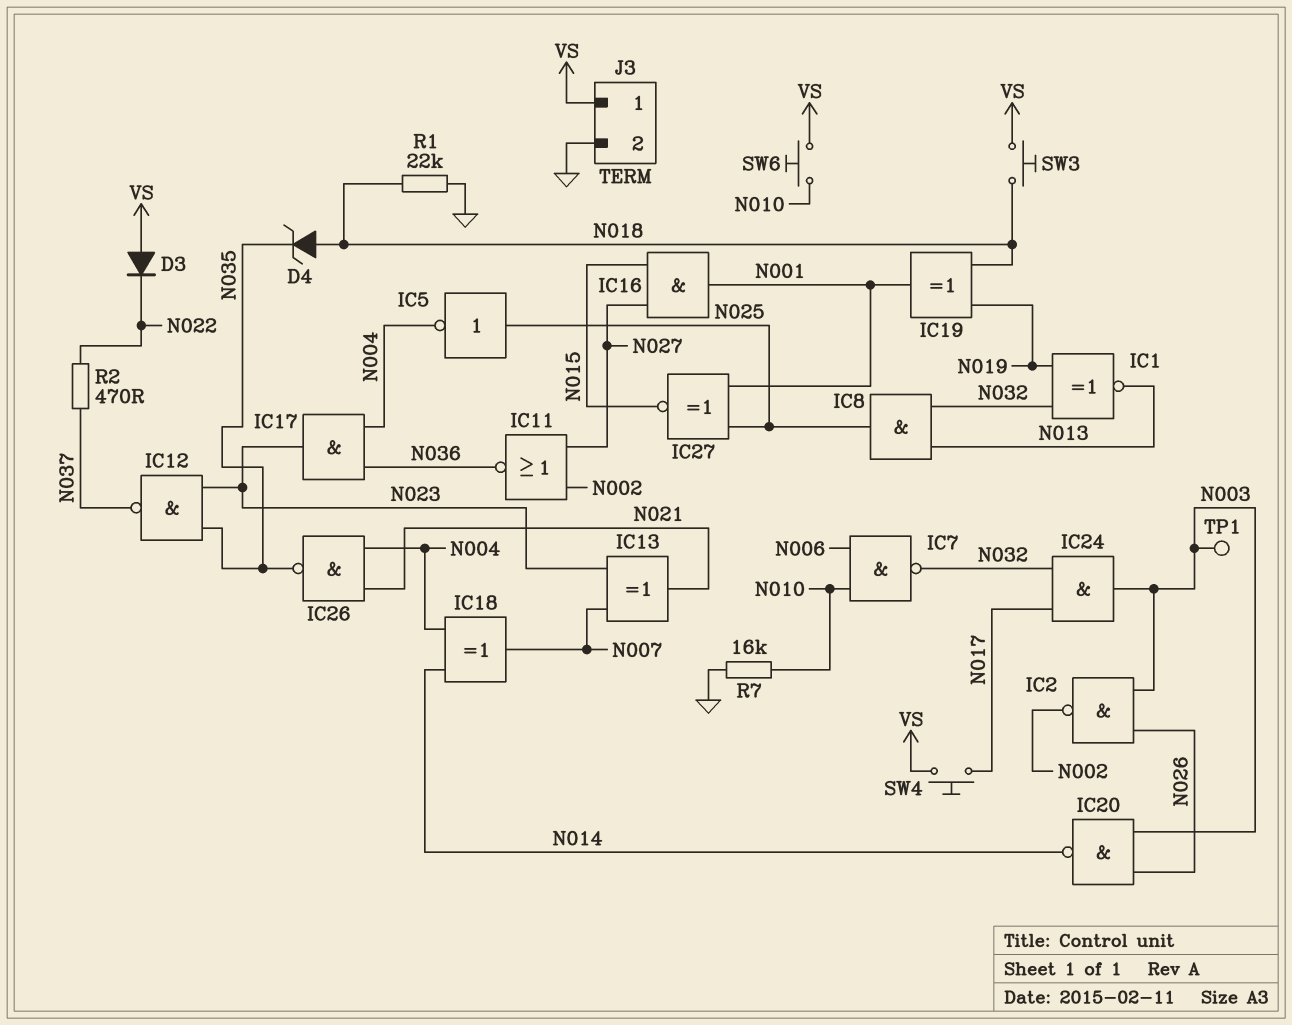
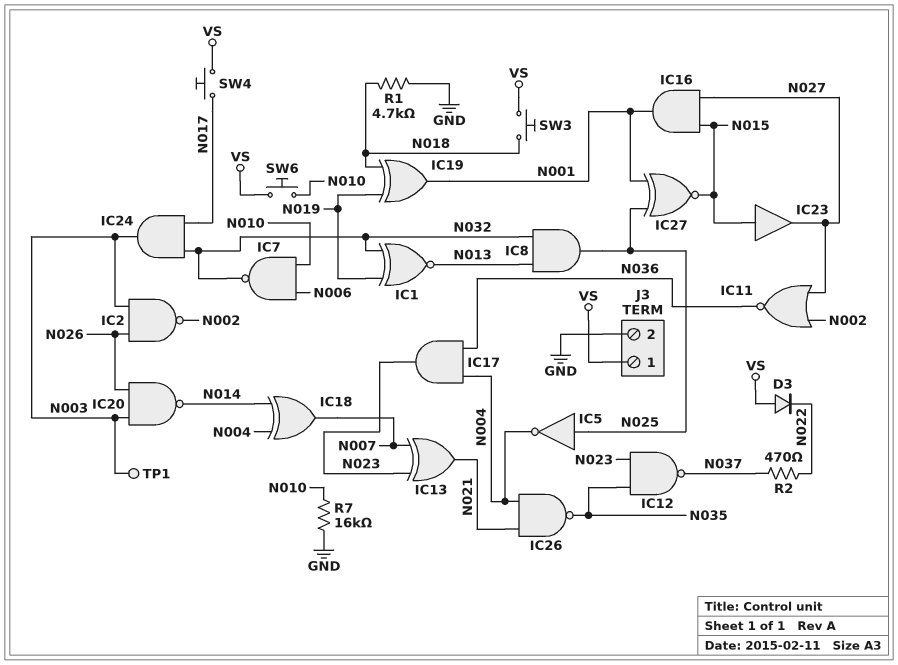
D4: zener (A N018, K N035) -> none
IC23: none -> buffer (in N015, out N027)
R1: 22k (GND, N018) -> 4.7k (GND, N018)

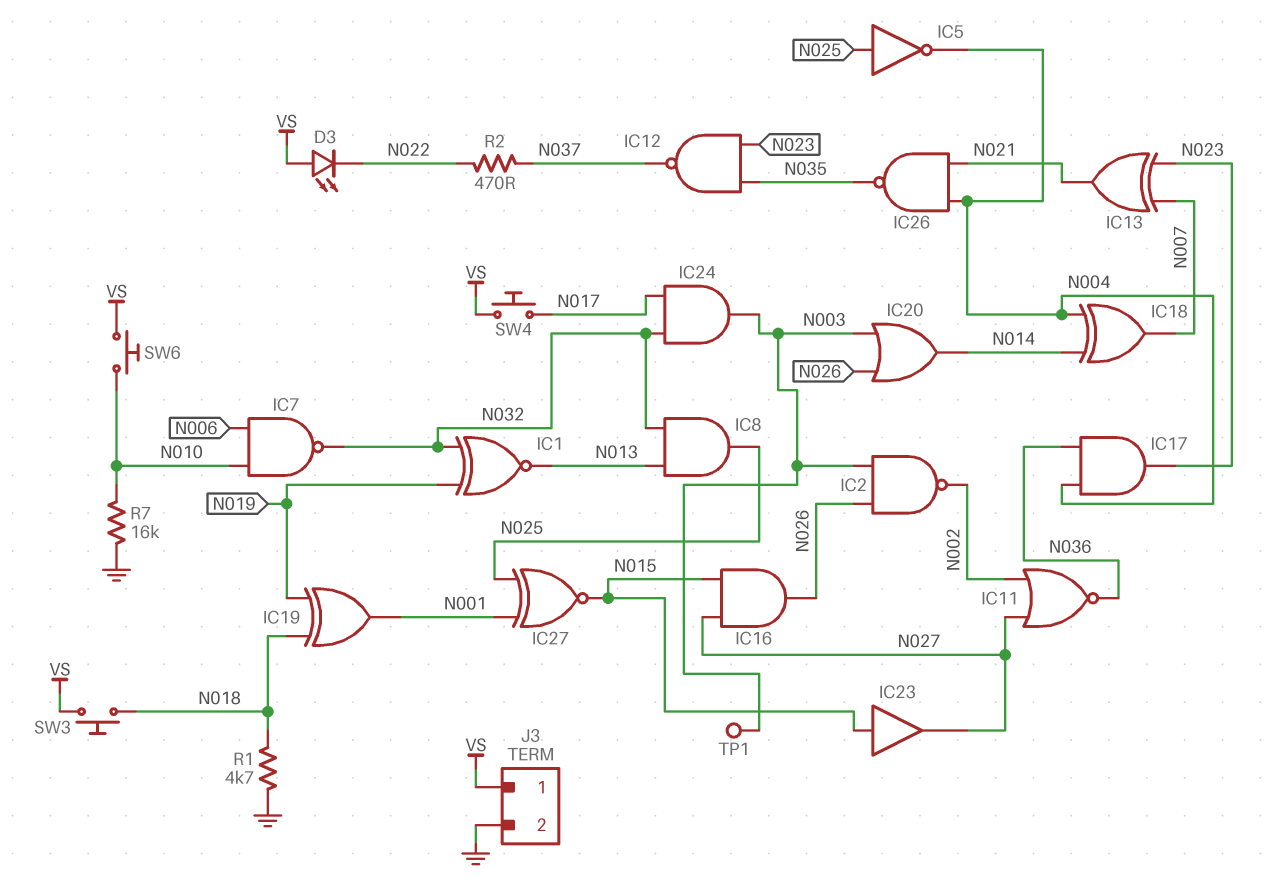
D3: diode (A VS, K N022) -> LED (A VS, K N022)
IC16: AND (in N015, in N027, out N001) -> AND (in N015, in N027, out N026)
IC20: NAND (in N003, in N026, out N014) -> OR (in N003, in N026, out N014)

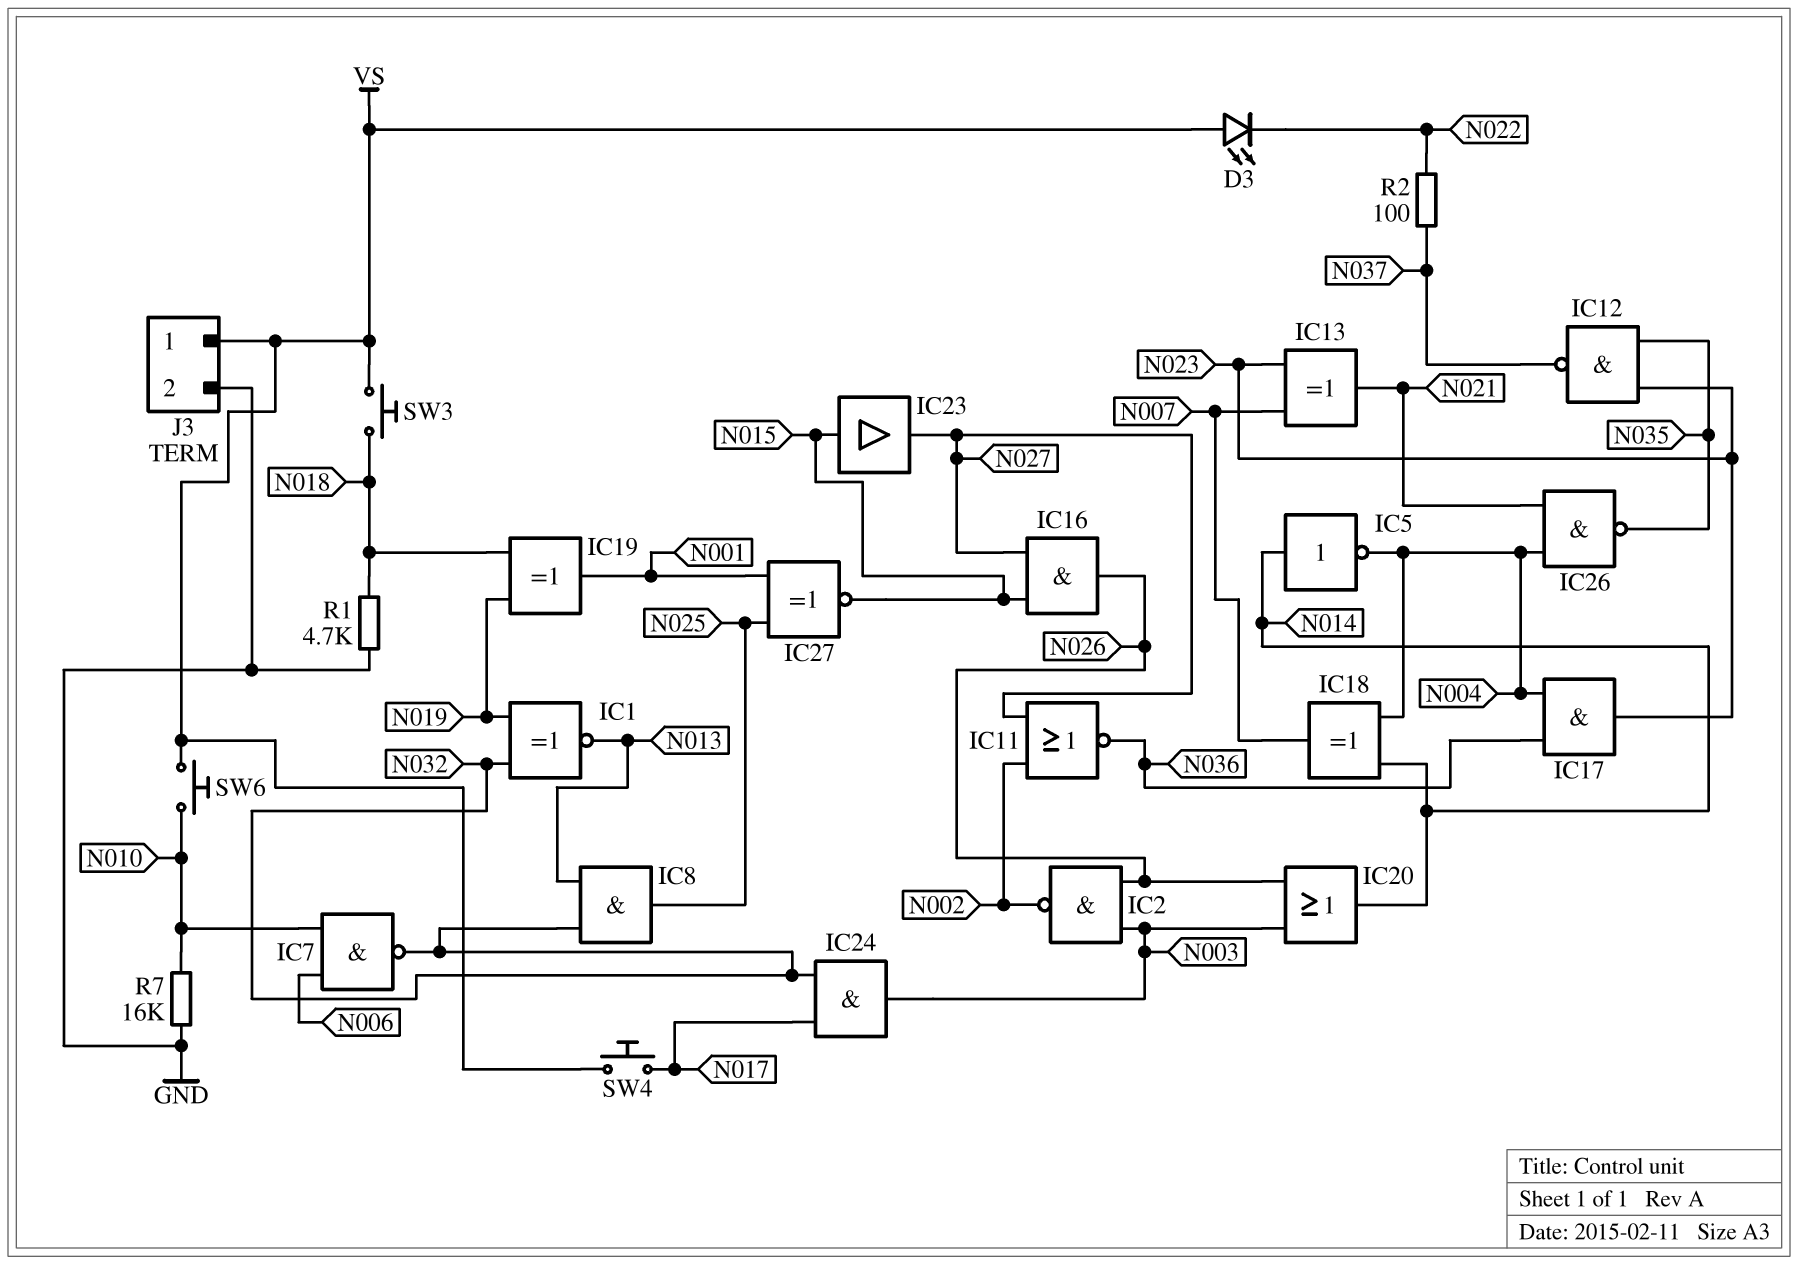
IC5: NOT (in N025, out N004) -> NOT (in N014, out N004)
R2: 470 (N022, N037) -> 100 (N022, N037)
TP1: test point (N003) -> none

